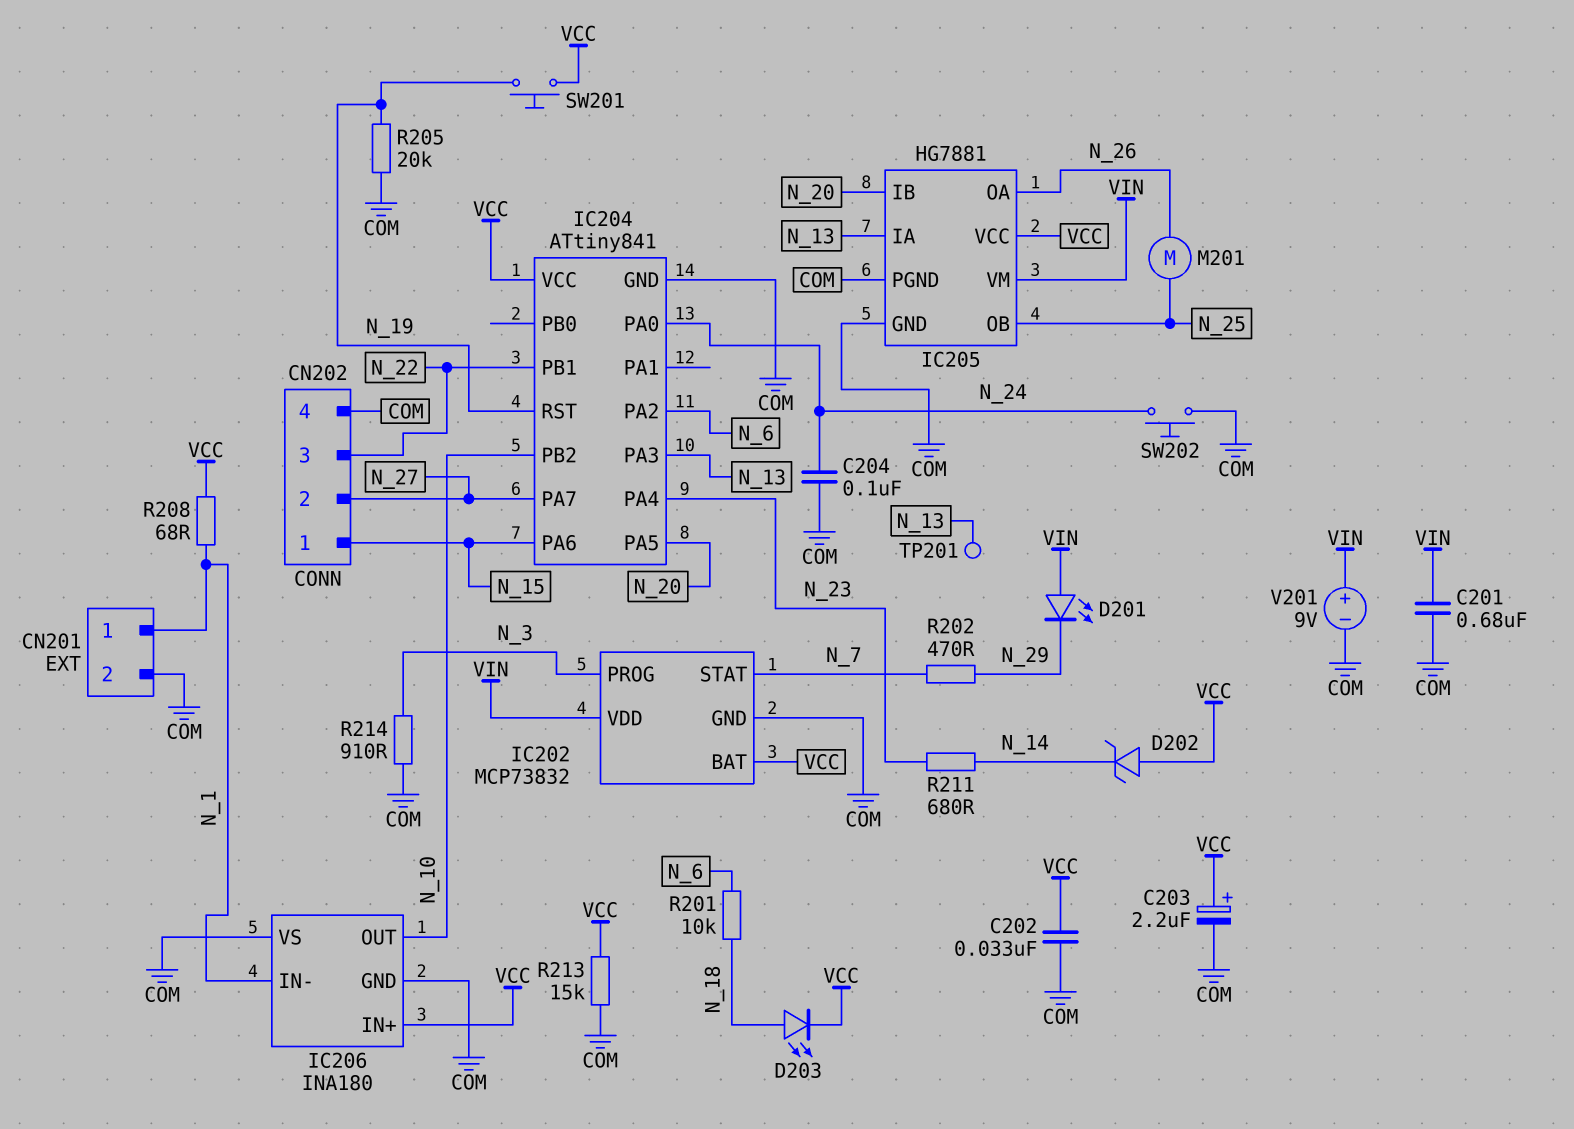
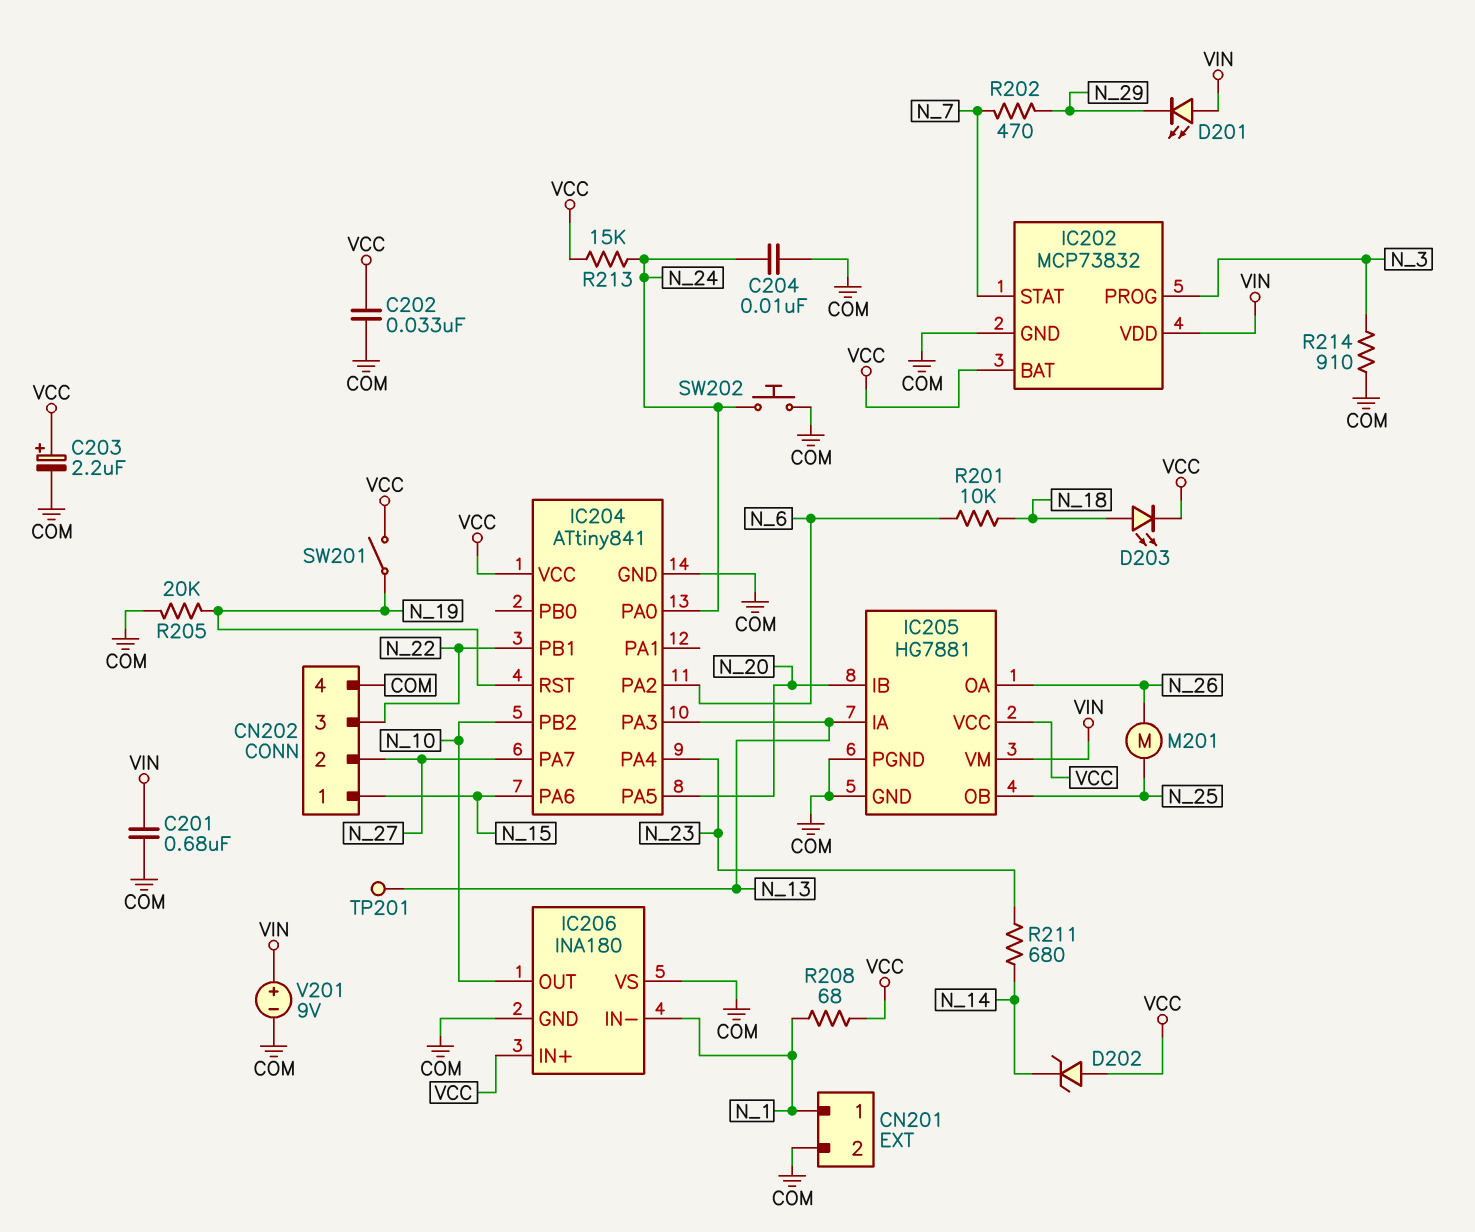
C204: 100nF (COM, N_24) -> 10nF (COM, N_24)
R213: 15k (COM, VCC) -> 15k (N_24, VCC)
SW201: button (N_19, VCC) -> switch (N_19, VCC)

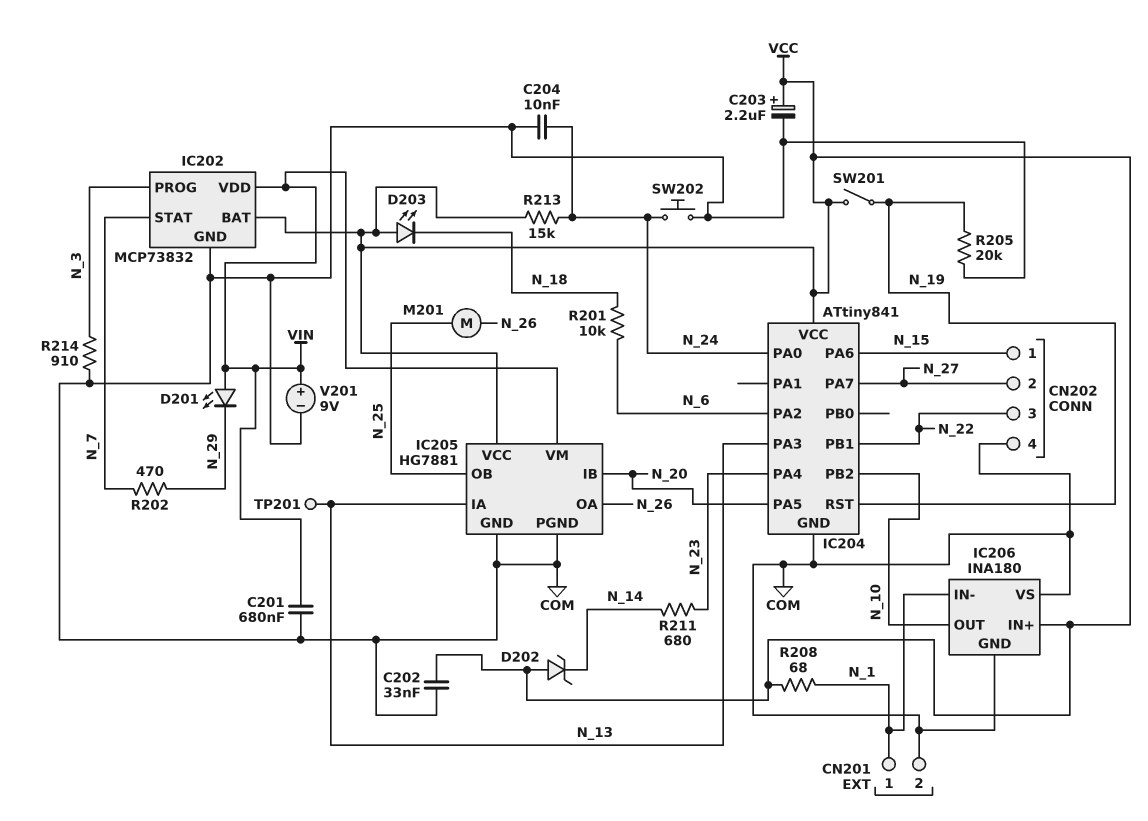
D203: LED (A N_18, K VCC) -> LED (A VCC, K N_18)

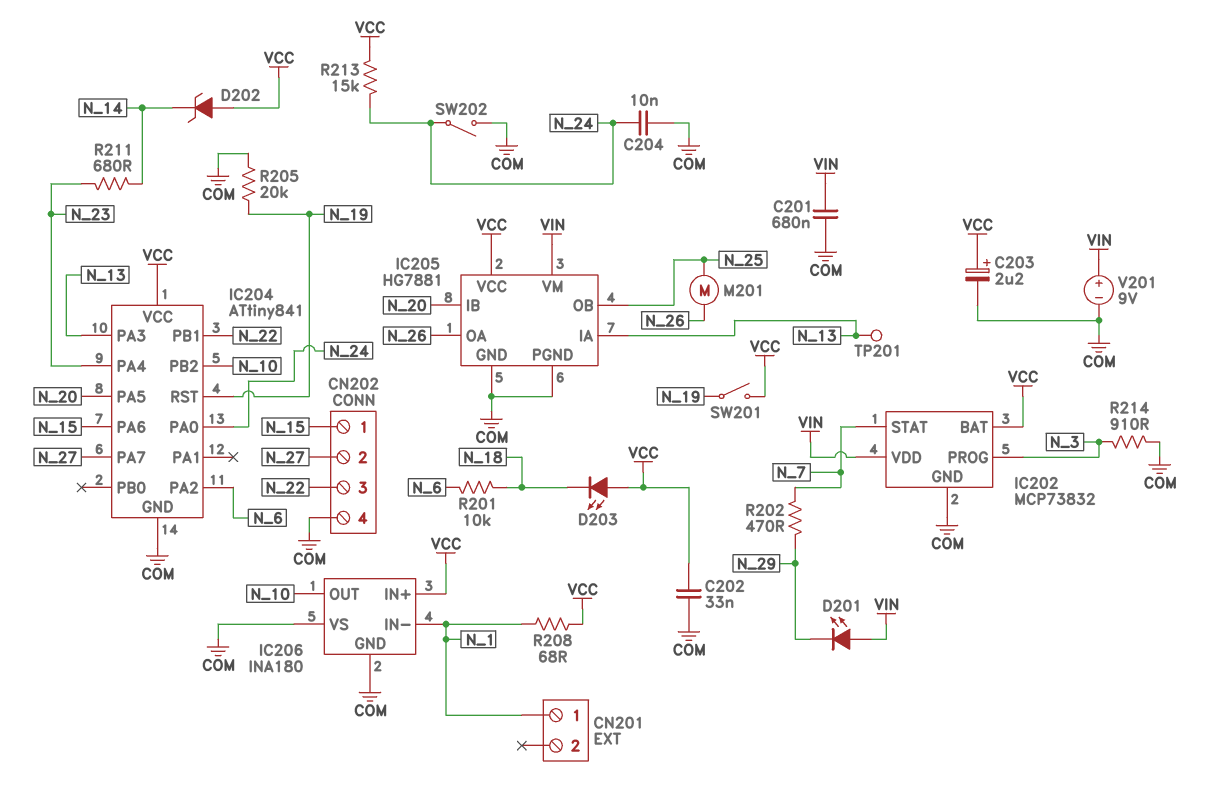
CN201 pin 2: COM -> none
SW202: button (COM, N_24) -> switch (COM, N_24)

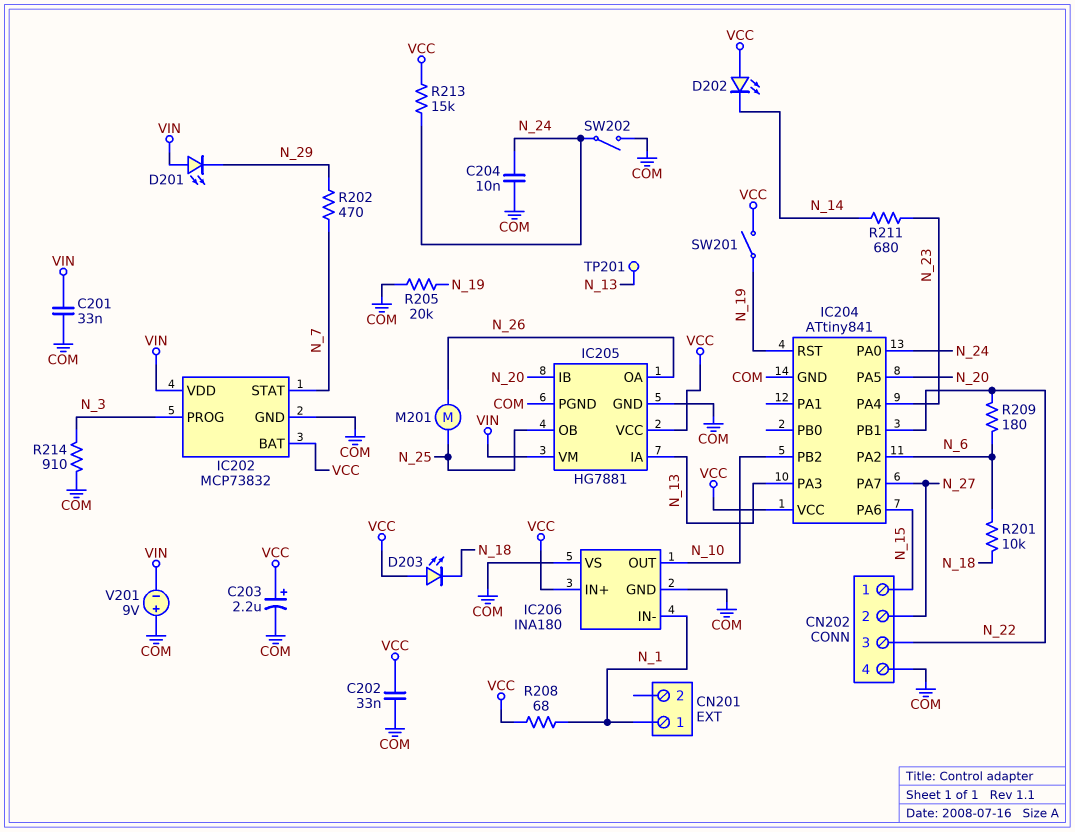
C201: 680nF (COM, VIN) -> 33nF (COM, VIN)
D202: zener (A VCC, K N_14) -> LED (A VCC, K N_14)
R209: none -> 180 (N_6, N_22)
V201: 9V (plus VIN, minus COM) -> 9V (plus COM, minus VIN)

